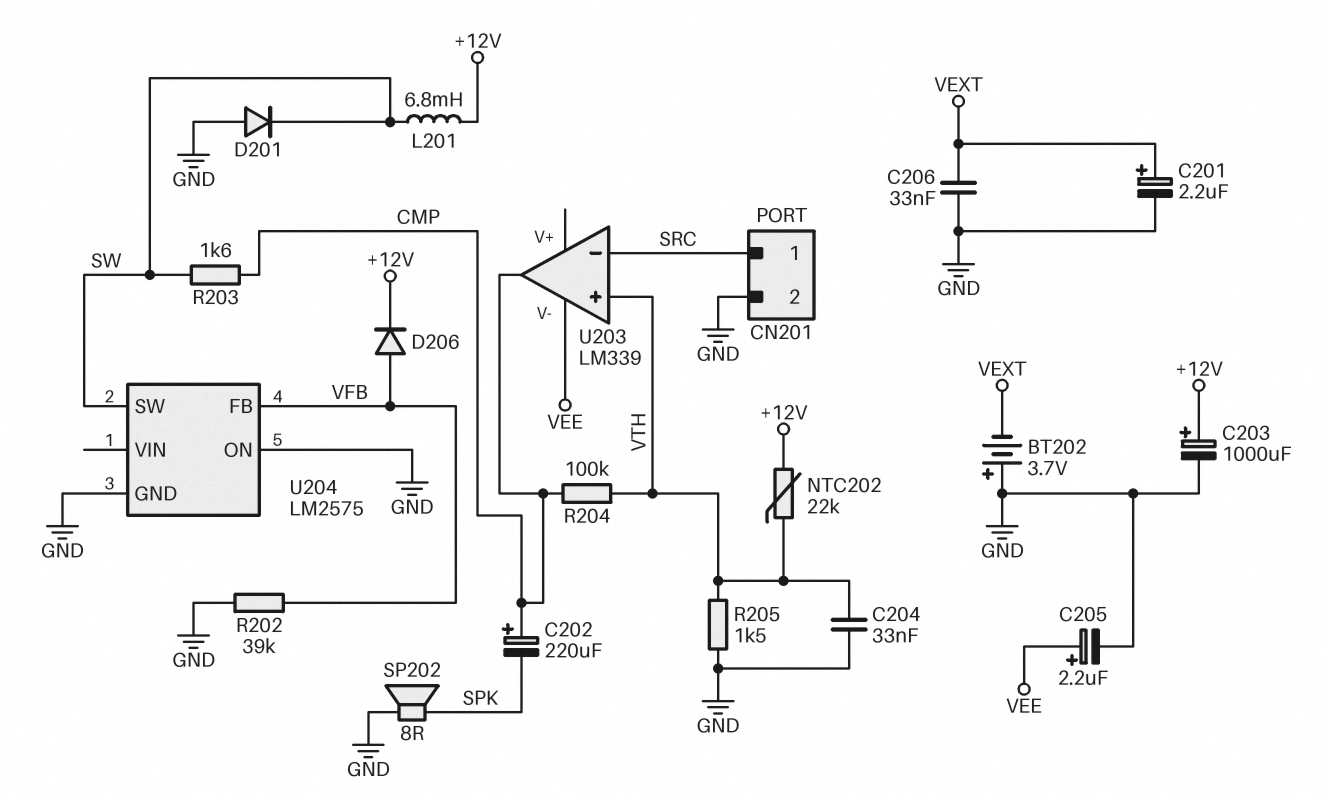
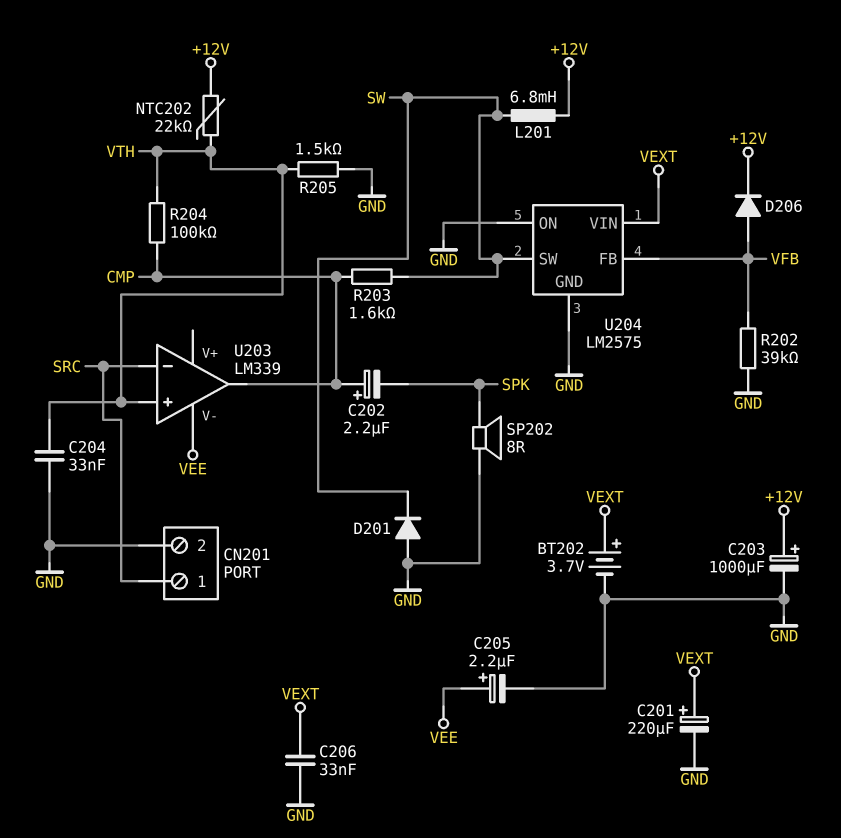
BT202: 3.7V (plus GND, minus VEXT) -> 3.7V (plus VEXT, minus GND)
C201: 2.2uF (plus VEXT, minus GND) -> 220uF (plus VEXT, minus GND)
C202: 220uF (plus CMP, minus SPK) -> 2.2uF (plus CMP, minus SPK)
U204 pin VIN: none -> VEXT

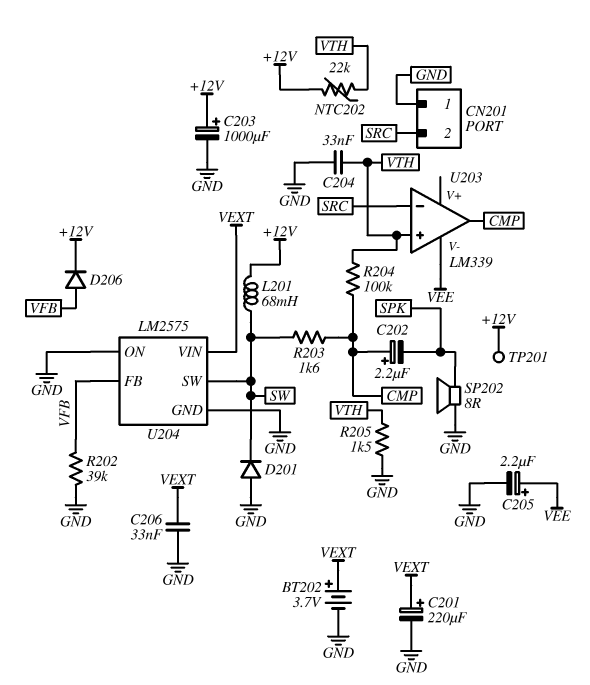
CN201 pin 1: SRC -> GND
CN201 pin 2: GND -> SRC
L201: 6.8mH (+12V, SW) -> 68mH (+12V, SW)
TP201: none -> test point (+12V)

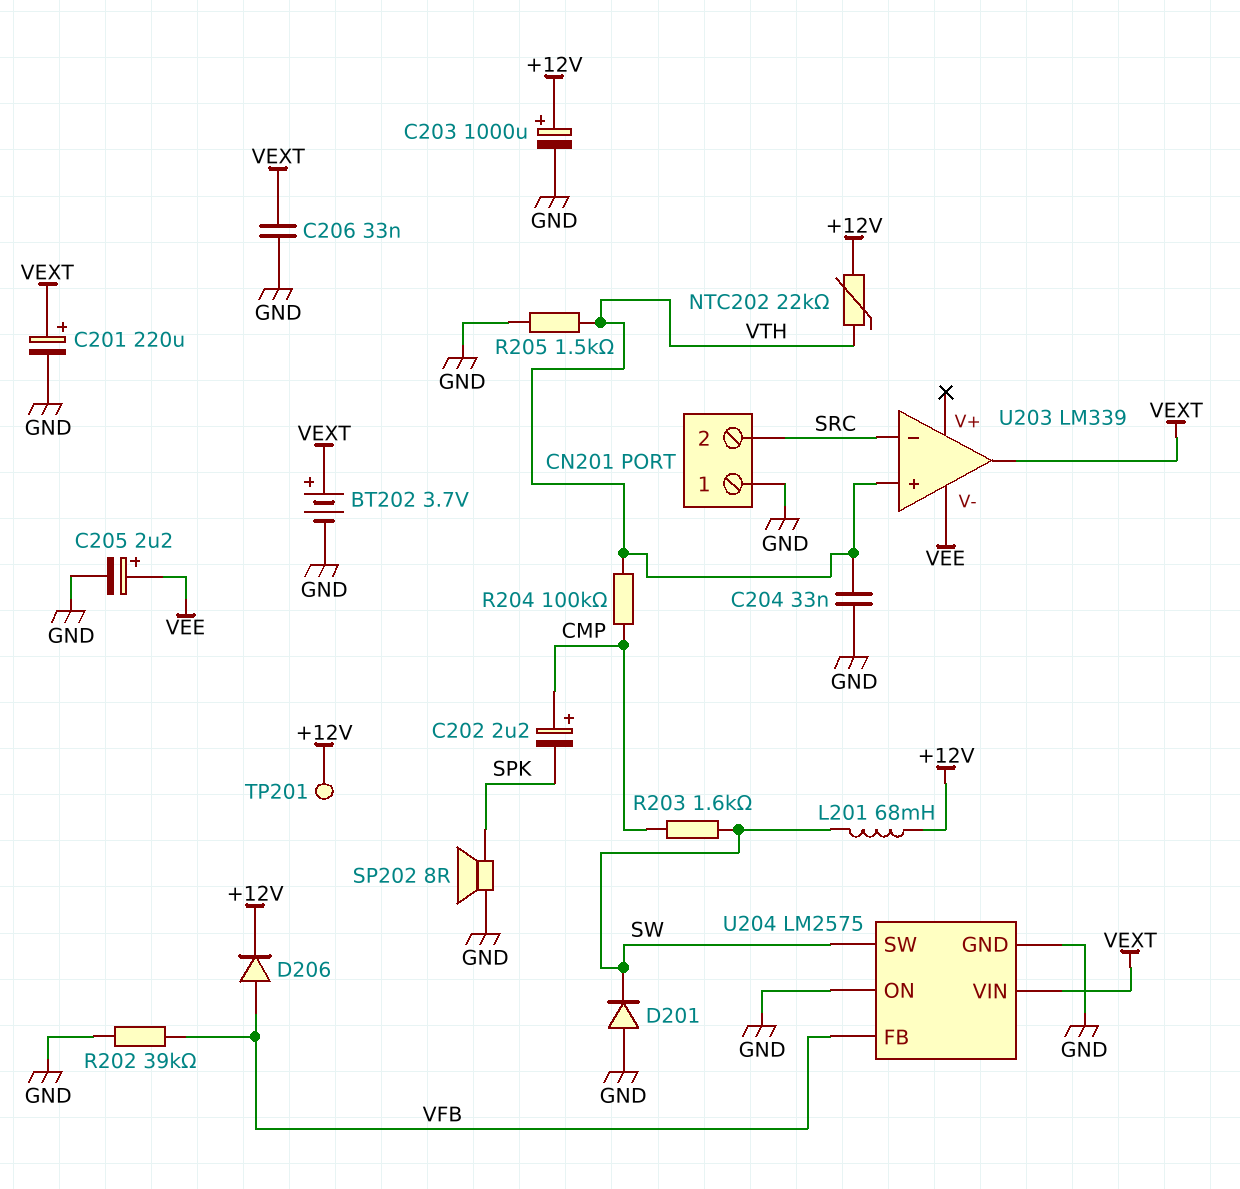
U203 pin out: CMP -> VEXT

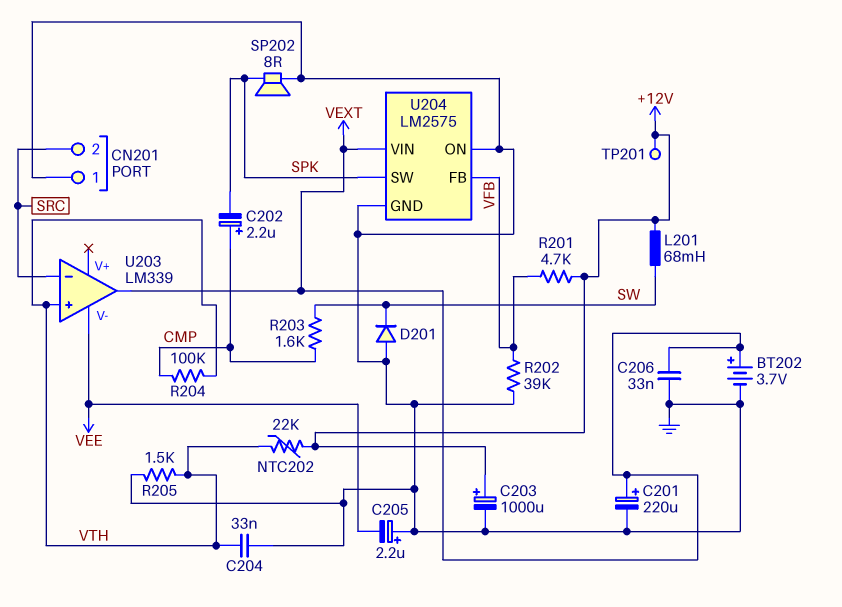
C205: 2.2uF (plus VEE, minus GND) -> 2.2uF (plus GND, minus VEE)
D206: diode (A VFB, K +12V) -> none
R201: none -> 4.7k (+12V, VFB)
U204 pin SW: SW -> SPK

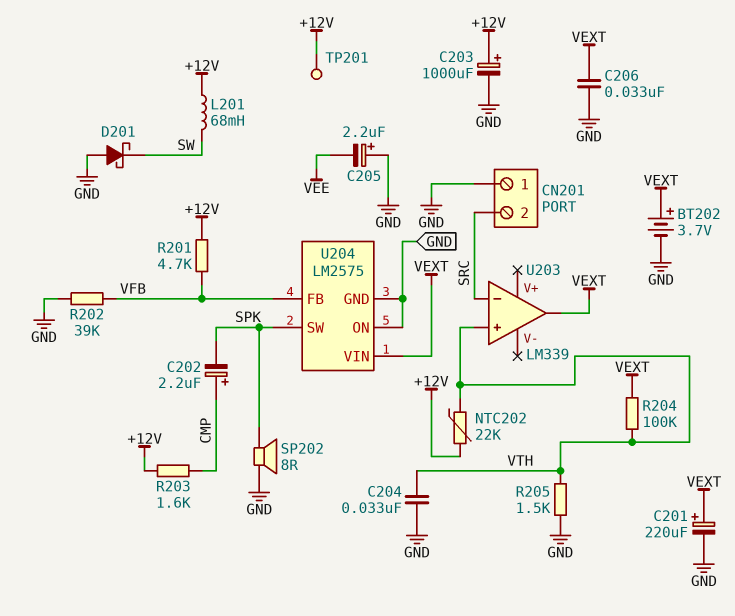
D201: diode (A GND, K SW) -> schottky (A GND, K SW)
R203: 1.6k (CMP, SW) -> 1.6k (+12V, CMP)
R204: 100k (CMP, VTH) -> 100k (VEXT, VTH)
U203 pin V-: VEE -> none

